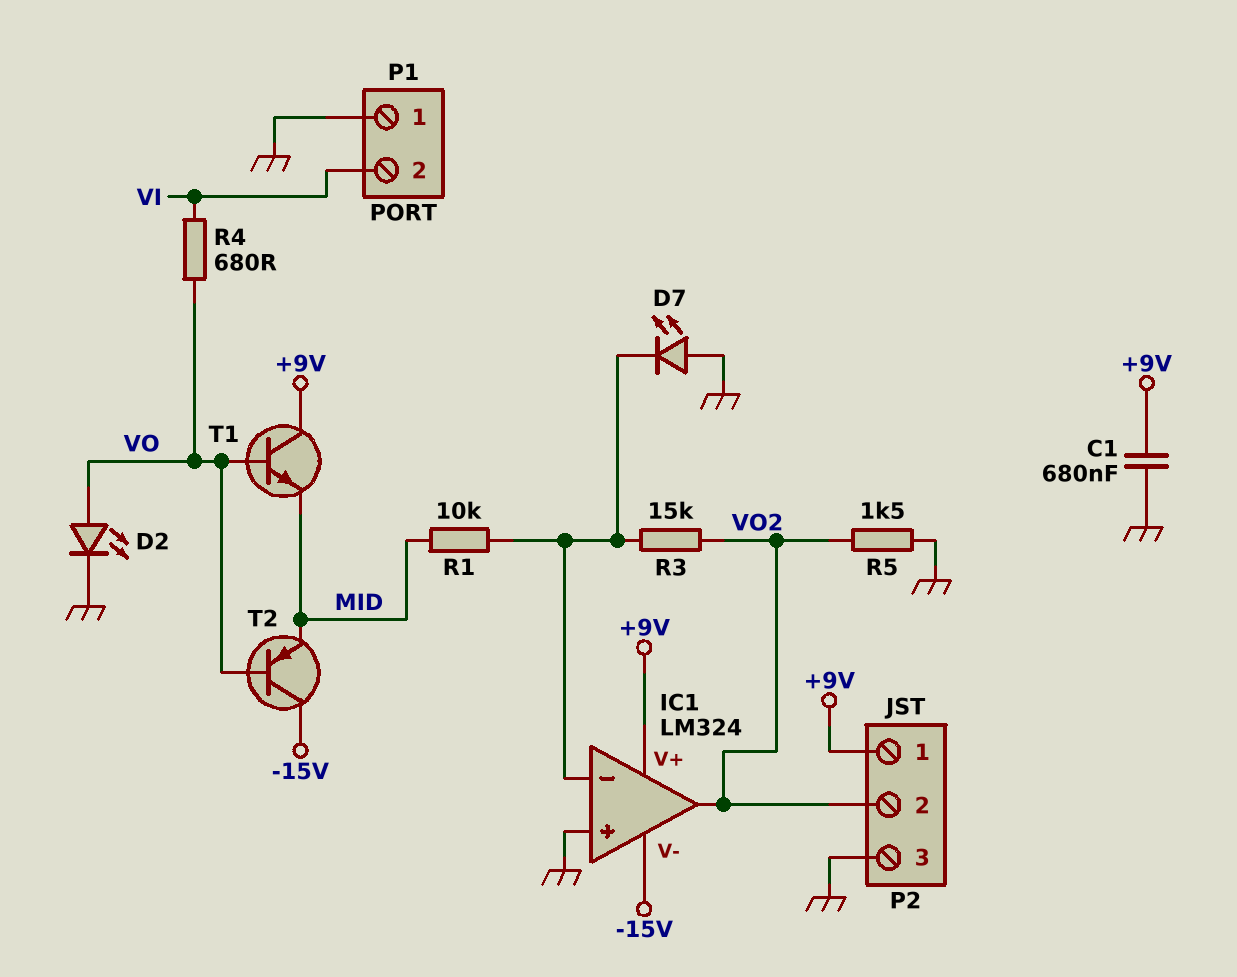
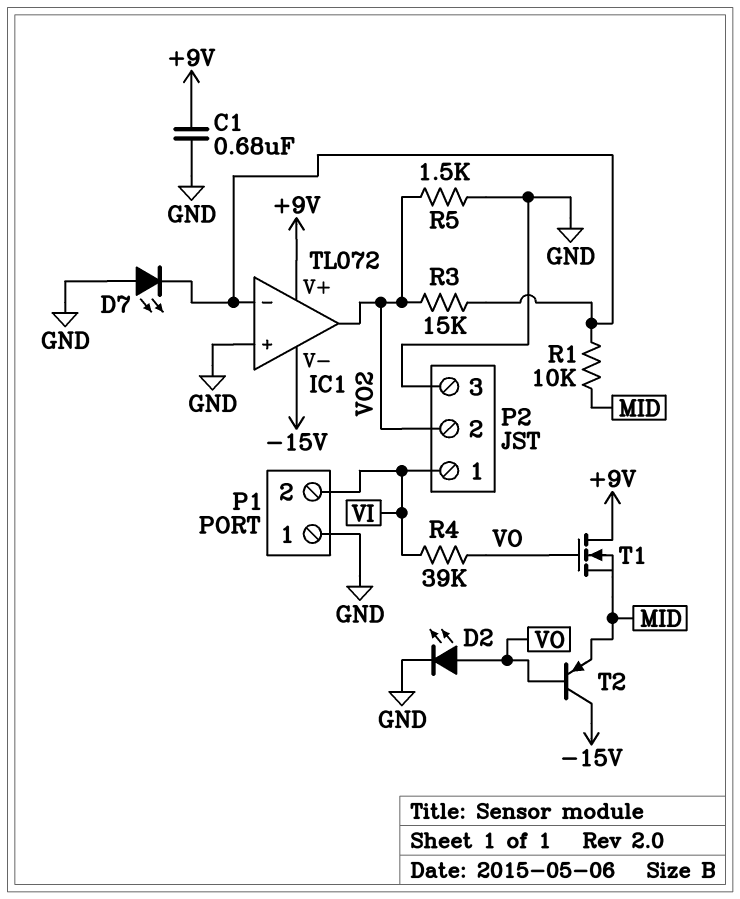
IC1: LM324 -> TL072
P2 pin 1: +9V -> VI
R4: 680 (VI, VO) -> 39k (VI, VO)
T1: NPN (B VO, C +9V, E MID) -> NMOS (G VO, D +9V, S MID)

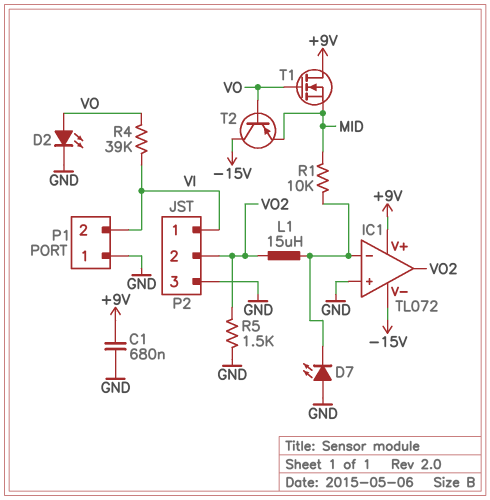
L1: none -> 15uH (IC1/in-, VO2)
R3: 15k (IC1/in-, VO2) -> none

